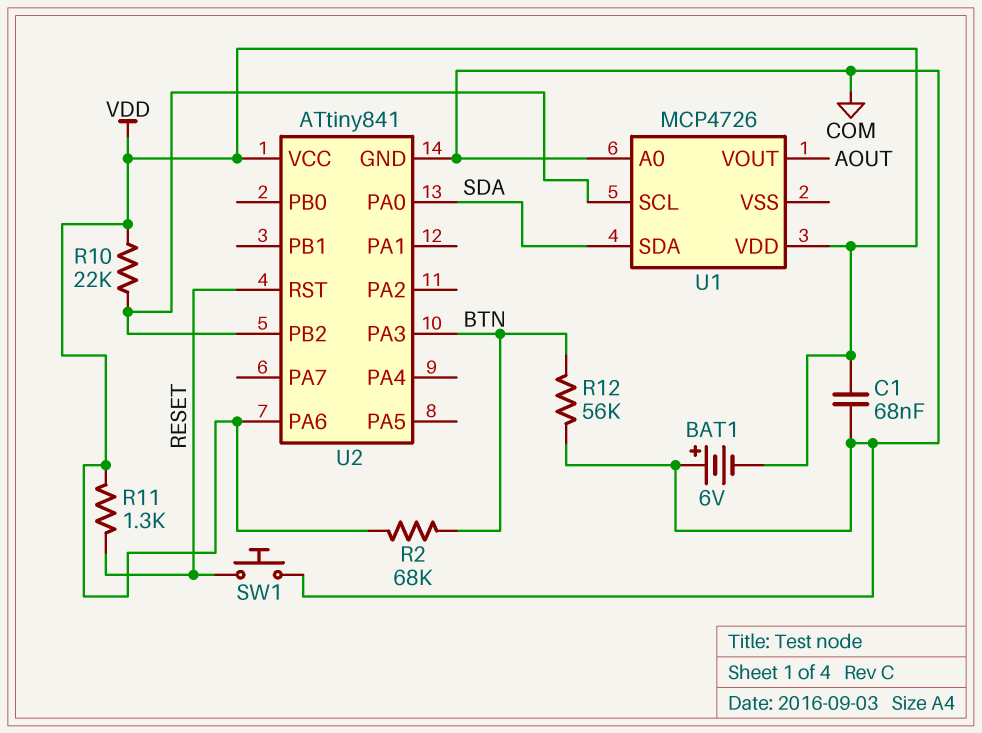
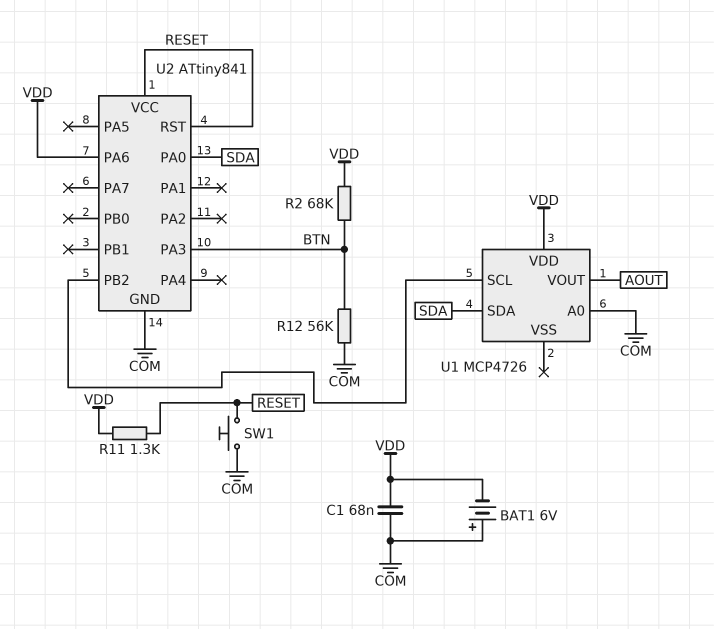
R10: 22k (U1/SCL, VDD) -> none
U2 pin VCC: VDD -> RESET

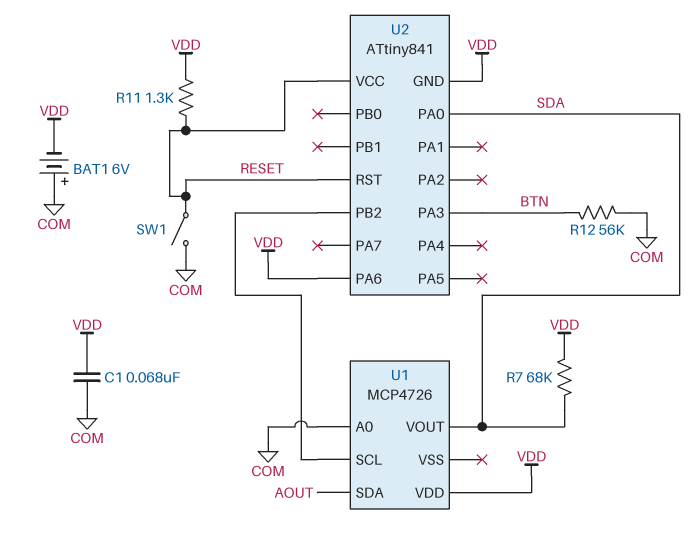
R2: 68k (BTN, VDD) -> none
R7: none -> 68k (SDA, VDD)
SW1: button (COM, RESET) -> switch (COM, RESET)
U1 pin SDA: SDA -> AOUT
U1 pin VOUT: AOUT -> SDA
U2 pin GND: COM -> VDD

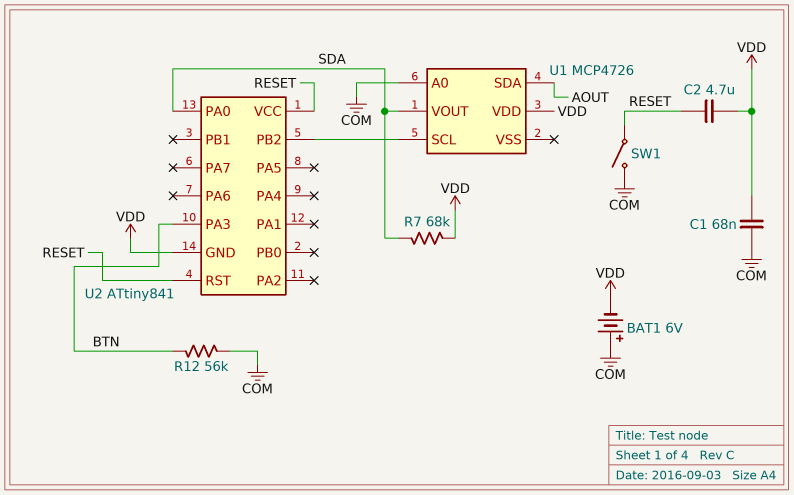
C2: none -> 4.7uF (RESET, VDD)
R11: 1.3k (RESET, VDD) -> none
U2 pin PA6: VDD -> none

